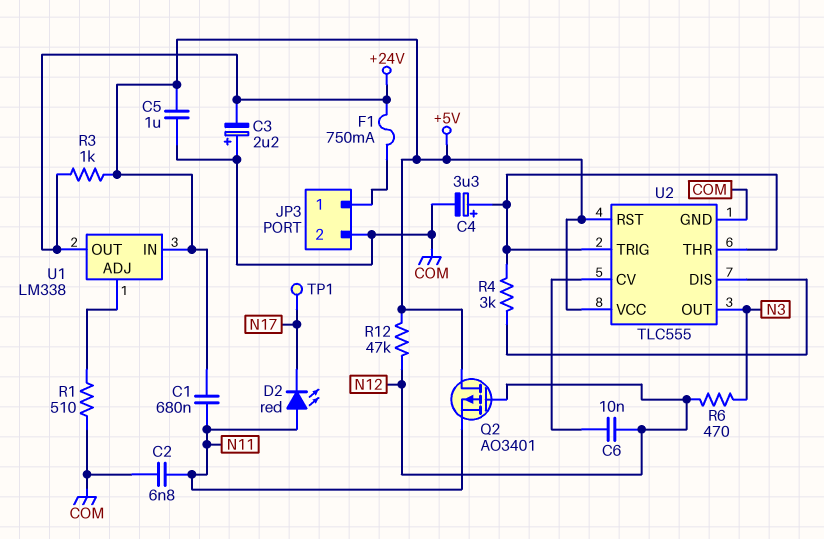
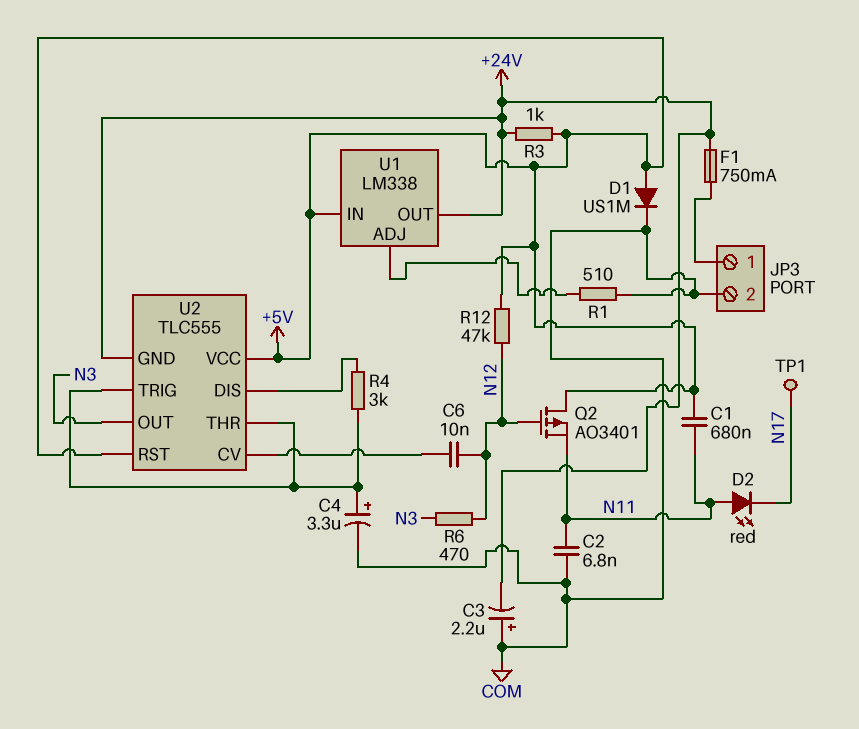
C5: 1uF (+5V, COM) -> none
D1: none -> diode US1M (A +5V, K COM)
U2 pin GND: COM -> +24V

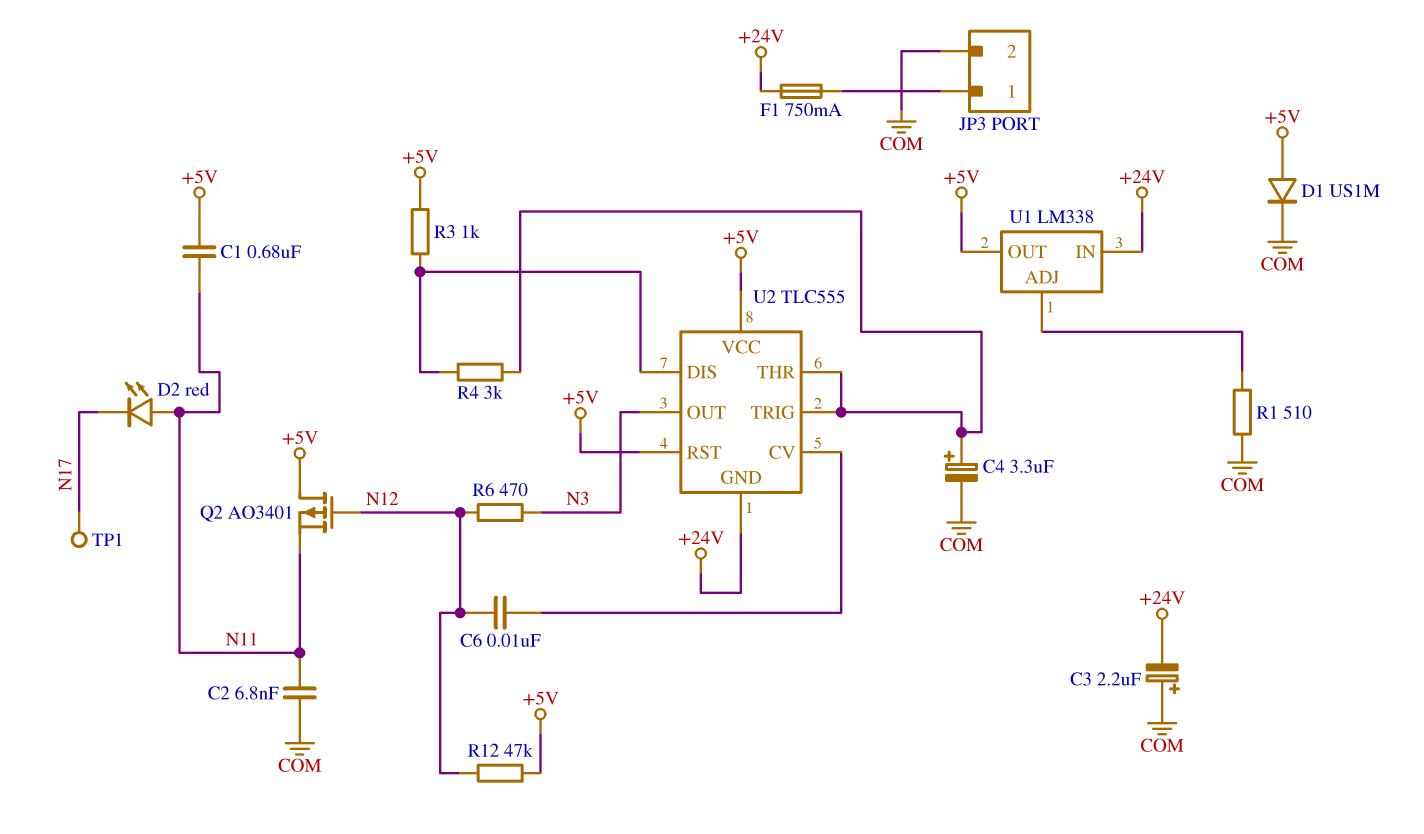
R3: 1k (+5V, +24V) -> 1k (+5V, U2/DIS)
U1 pin IN: +5V -> +24V
U1 pin OUT: +24V -> +5V

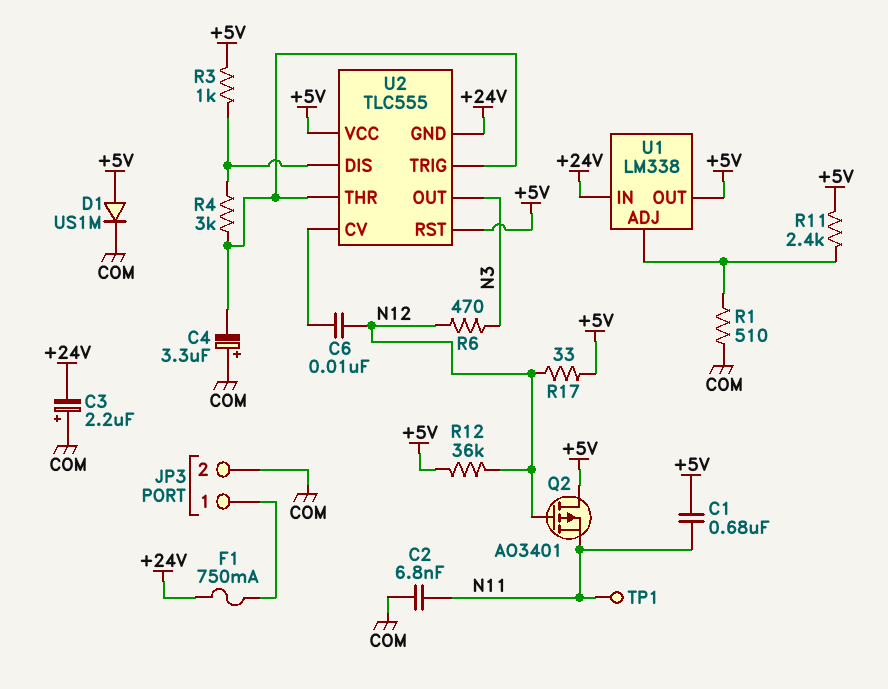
C4: 3.3uF (plus U2/THR, minus COM) -> 3.3uF (plus COM, minus U2/THR)
D2: LED red (A N11, K N17) -> none
R11: none -> 2.4k (+5V, U1/ADJ)
R12: 47k (+5V, N12) -> 36k (+5V, N12)
R17: none -> 33 (+5V, N12)
TP1: test point (N17) -> test point (N11)

